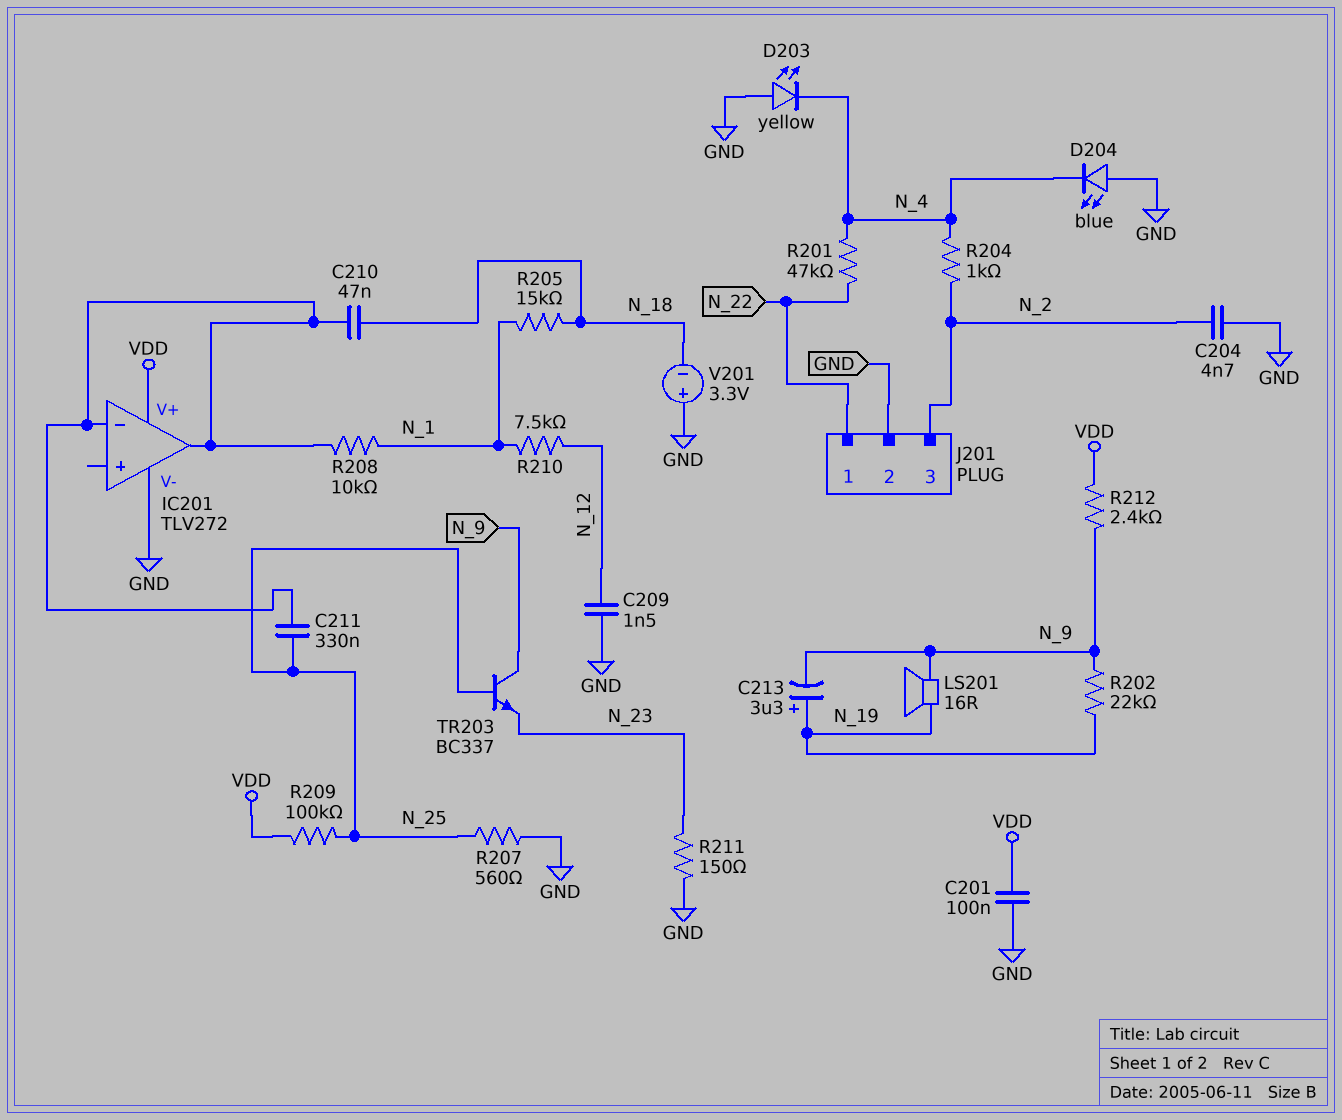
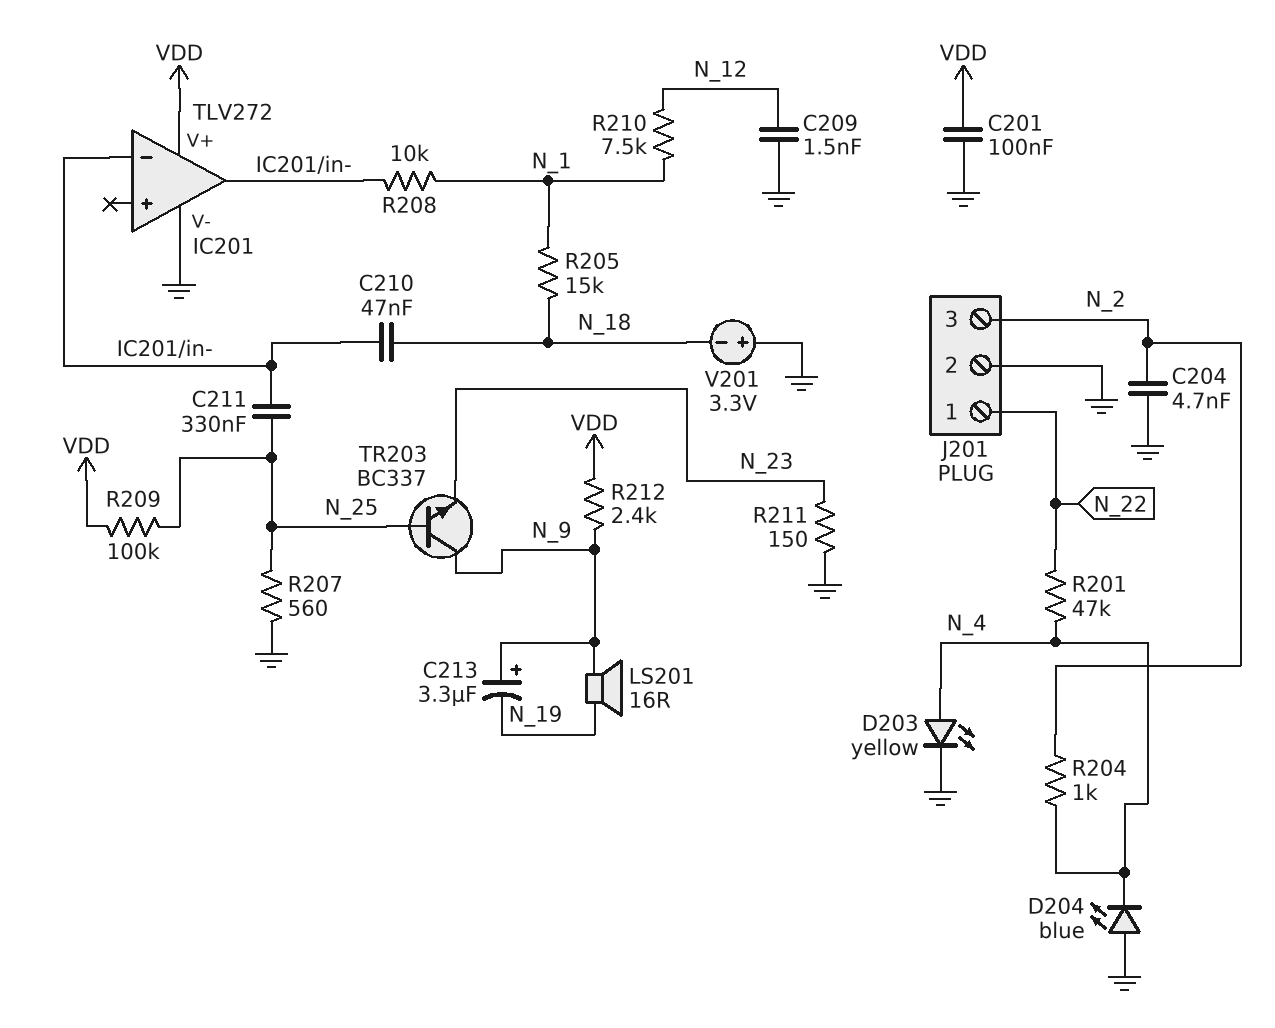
C213: 3.3uF (plus N_19, minus N_9) -> 3.3uF (plus N_9, minus N_19)
D203: LED yellow (A GND, K N_4) -> LED yellow (A N_4, K GND)
R202: 22k (N_9, N_19) -> none

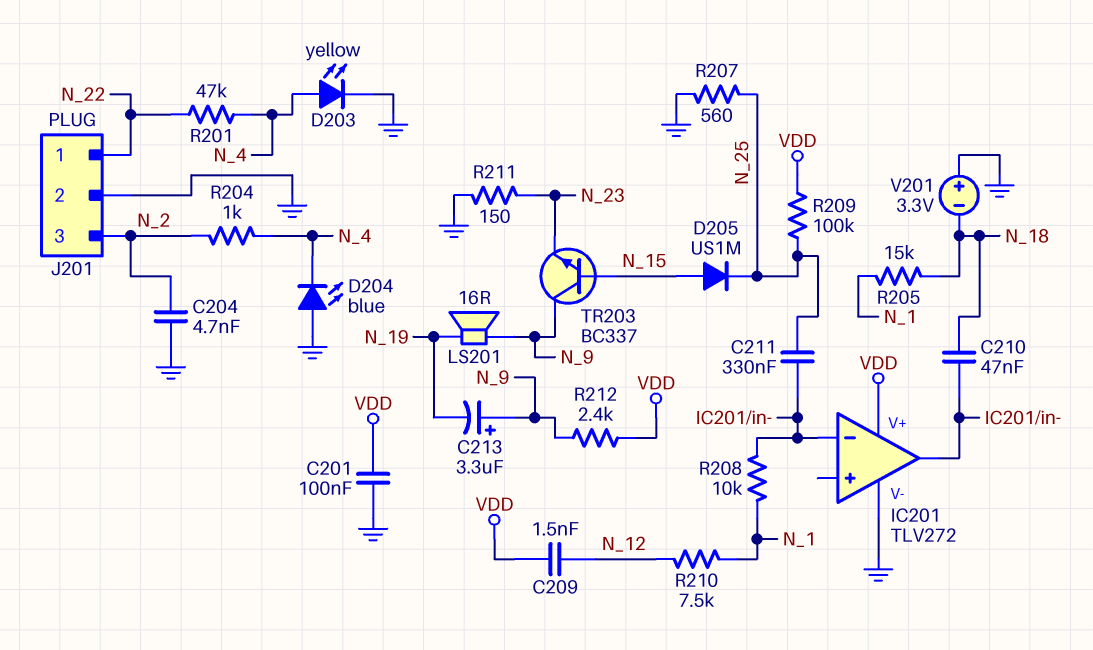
C209: 1.5nF (GND, N_12) -> 1.5nF (N_12, VDD)
D205: none -> diode US1M (A N_15, K N_25)
TR203: NPN BC337 (B N_25, C N_9, E N_23) -> NPN BC337 (B N_15, C N_9, E N_23)

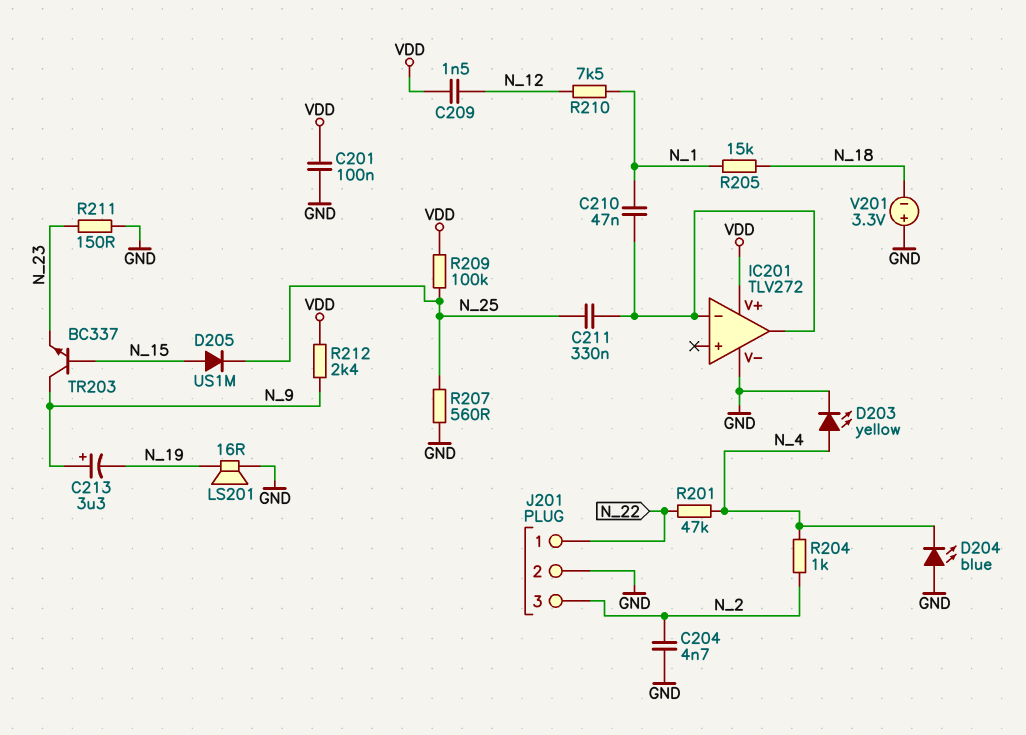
C210: 47nF (IC201/in-, N_18) -> 47nF (IC201/in-, N_1)
LS201: speaker 16R (N_9, N_19) -> speaker 16R (GND, N_19)
R208: 10k (IC201/in-, N_1) -> none

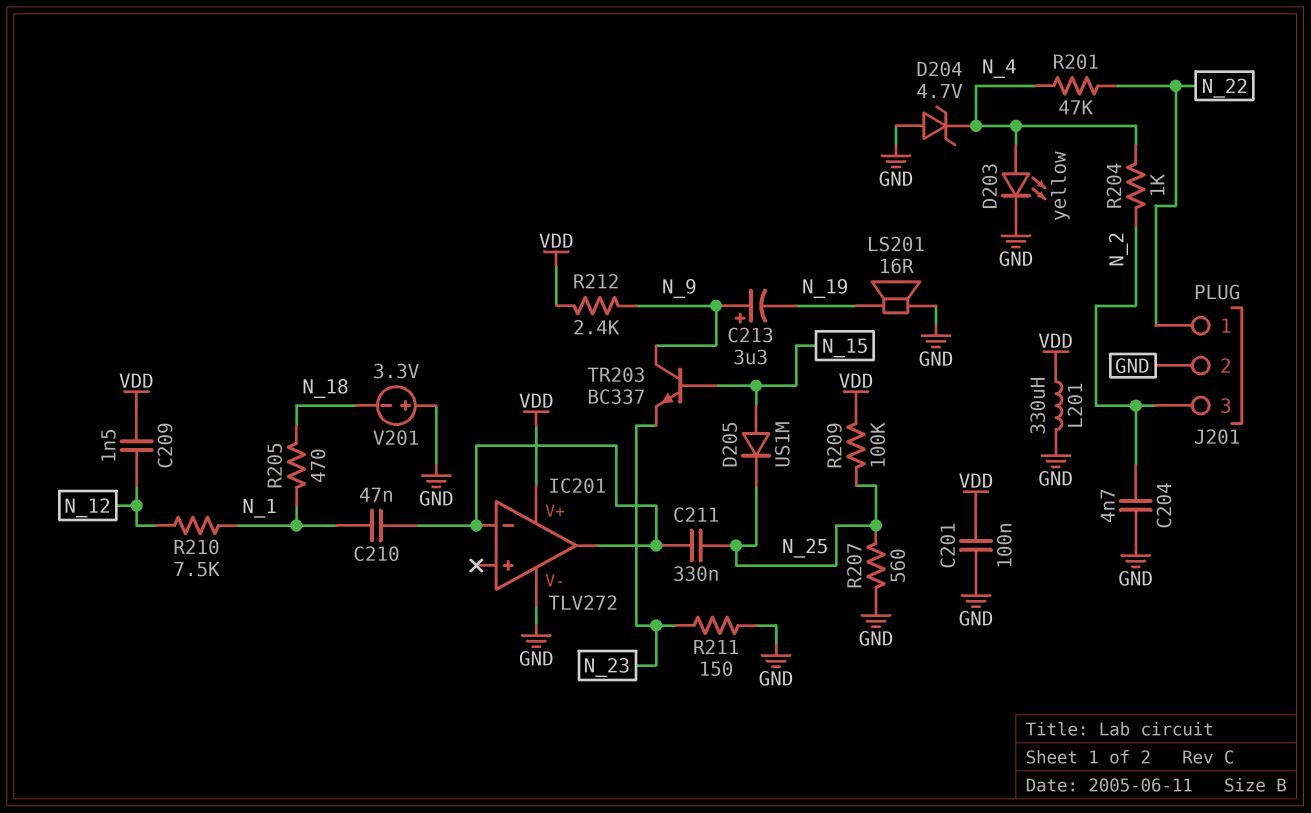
D204: LED blue (A GND, K N_4) -> zener 4.7V (A GND, K N_4)
L201: none -> 330uH (GND, VDD)
R205: 15k (N_1, N_18) -> 470 (N_1, N_18)

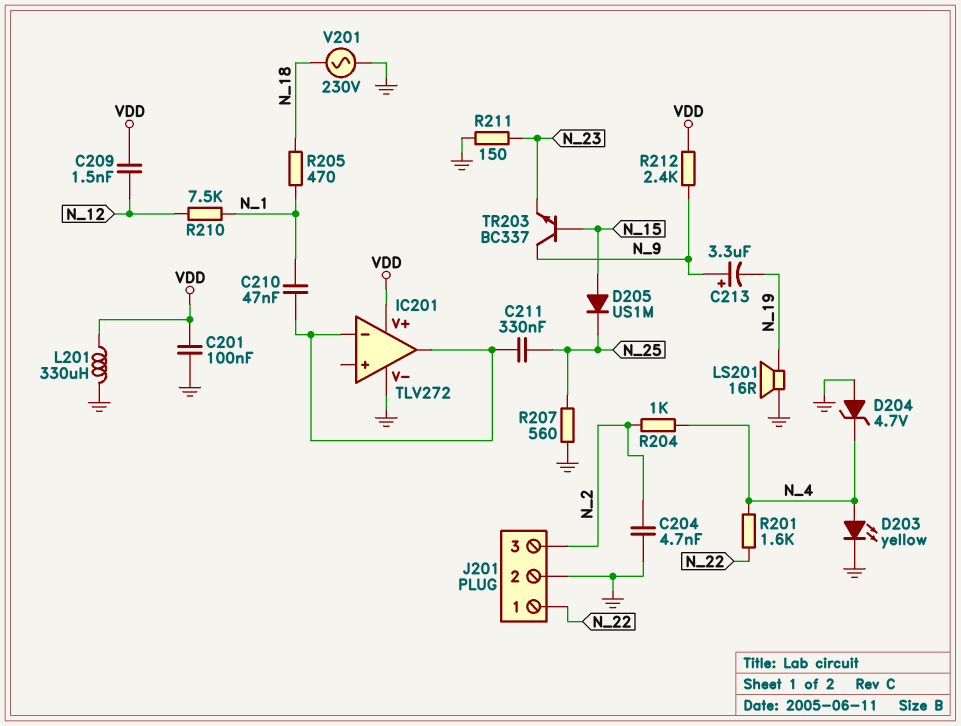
R201: 47k (N_4, N_22) -> 1.6k (N_4, N_22)
R209: 100k (N_25, VDD) -> none
V201: 3.3V (plus GND, minus N_18) -> AC 230V (GND, N_18)

